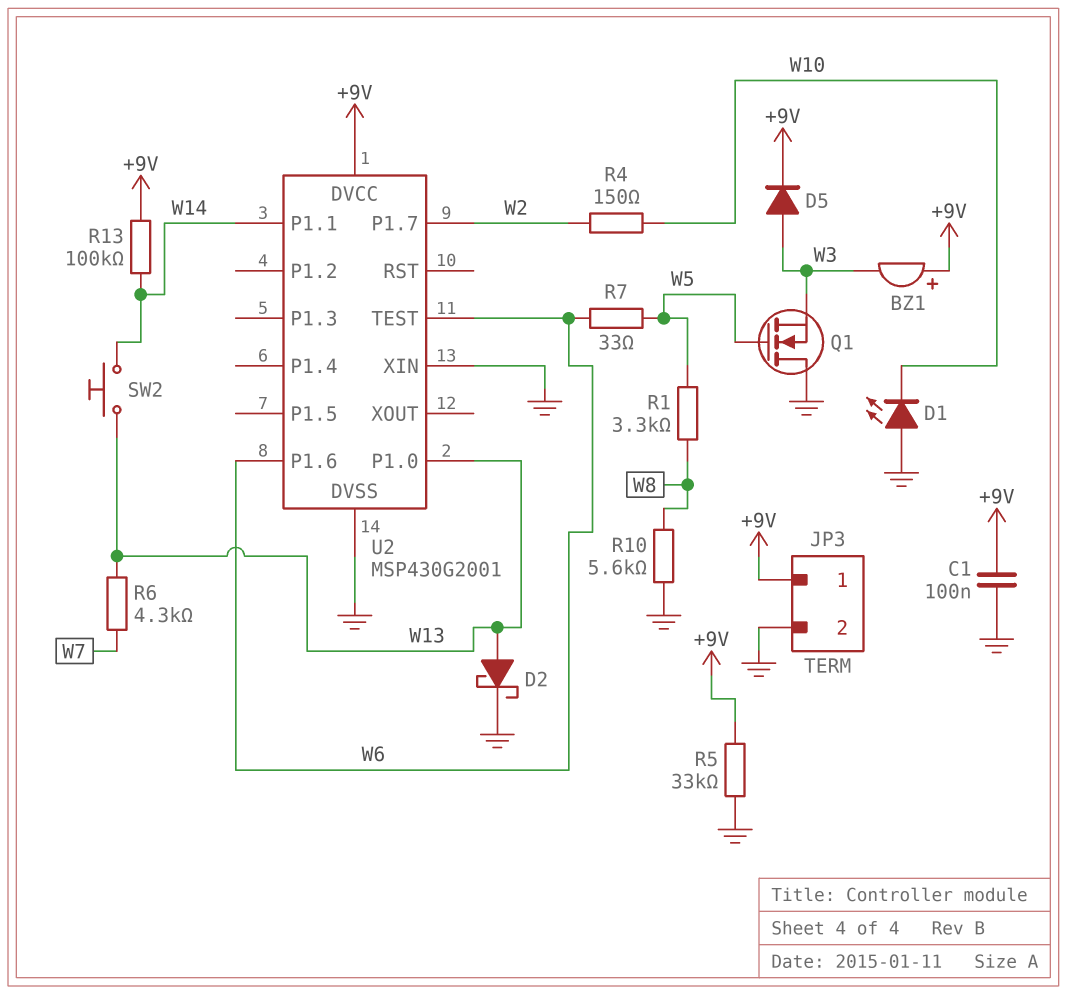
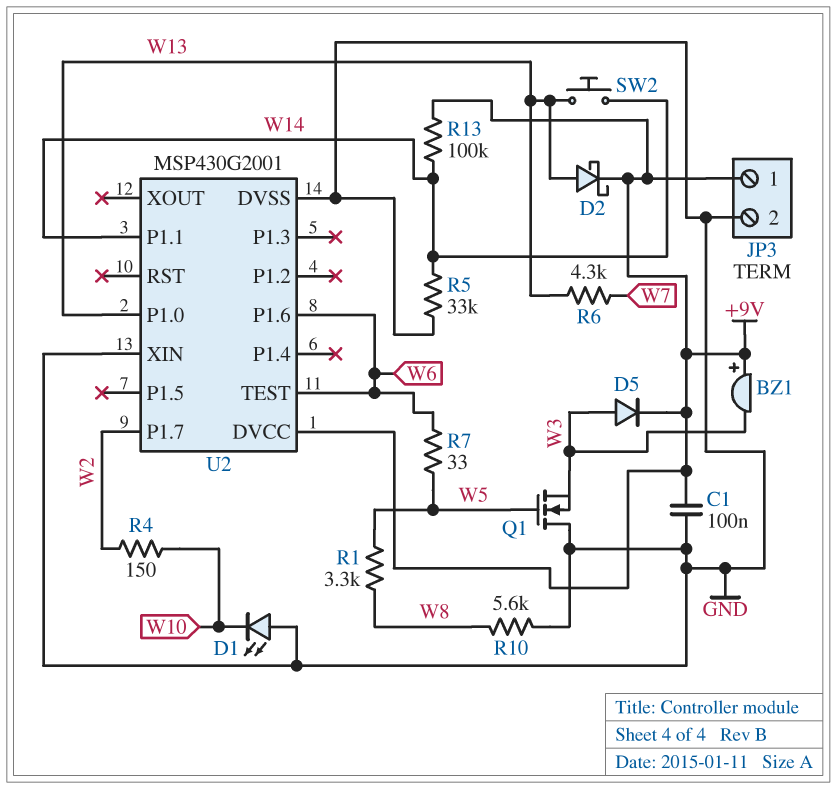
D2: schottky (A W13, K GND) -> schottky (A W13, K +9V)
R5: 33k (+9V, GND) -> 33k (GND, W14)

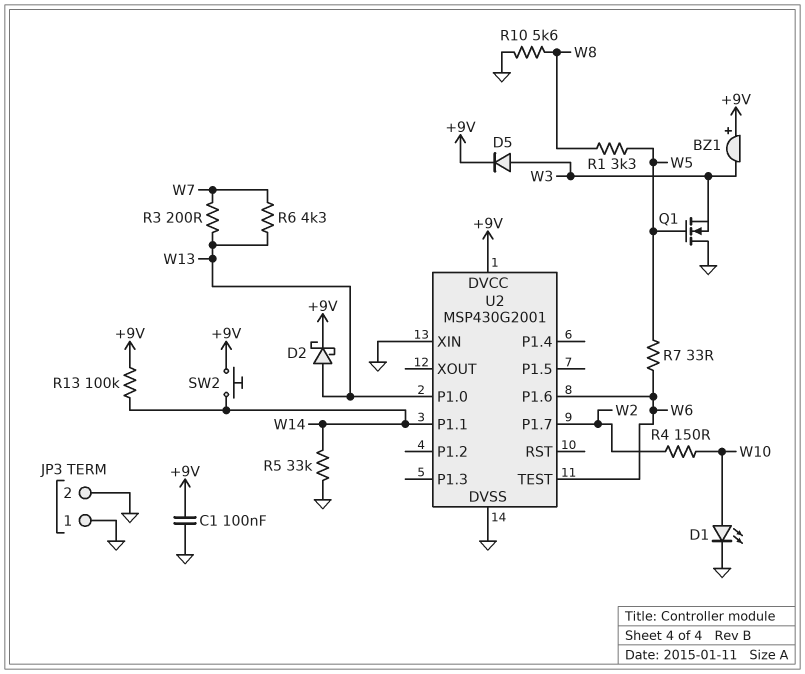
D1: LED (A GND, K W10) -> LED (A W10, K GND)
JP3 pin 1: +9V -> GND
R3: none -> 200 (W7, W13)
SW2: button (W13, W14) -> button (+9V, W14)

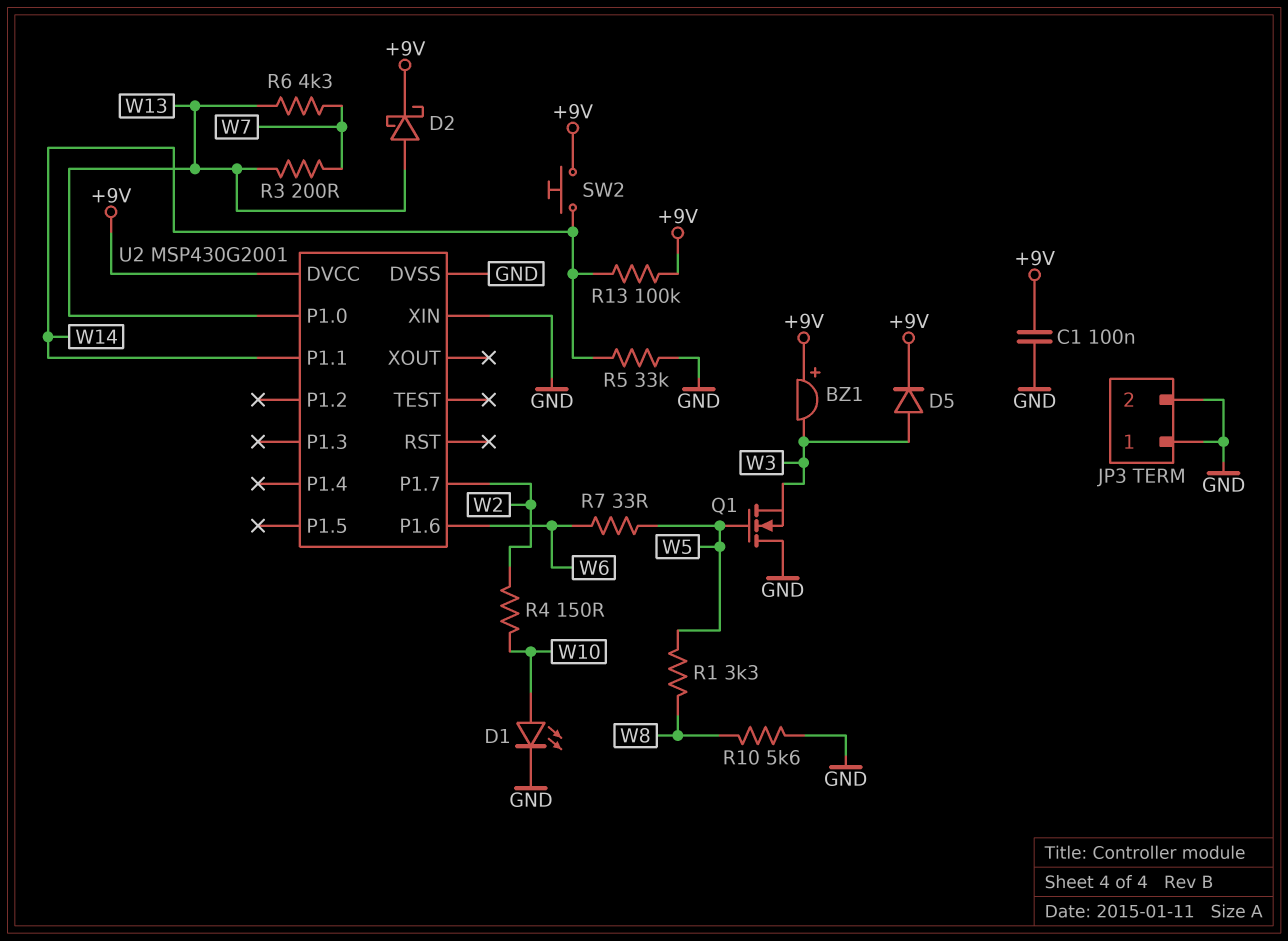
U2 pin TEST: W6 -> none

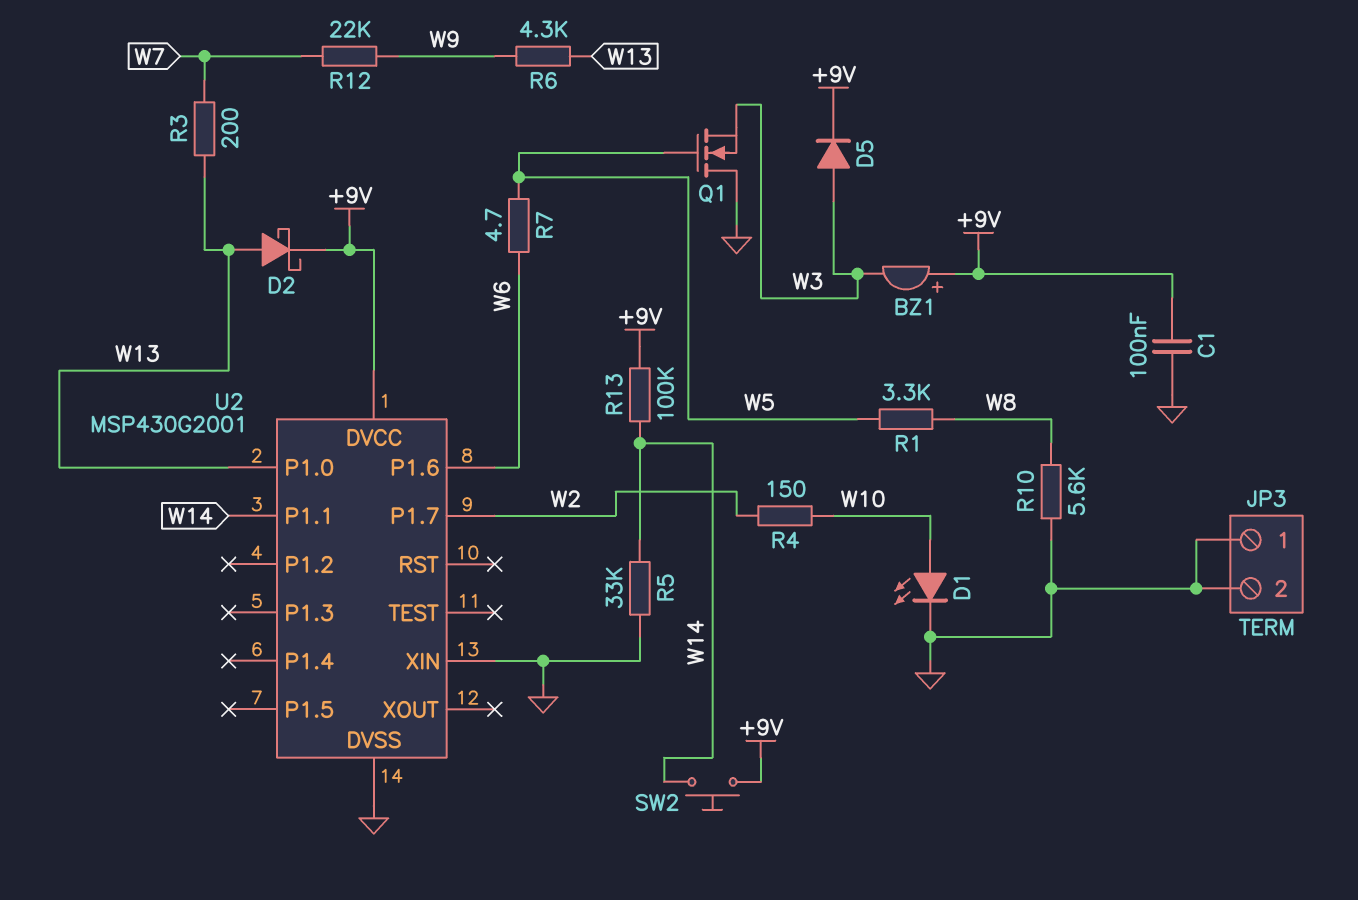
R6: 4.3k (W7, W13) -> 4.3k (W9, W13)
R7: 33 (W5, W6) -> 4.7 (W5, W6)
R12: none -> 22k (W7, W9)

